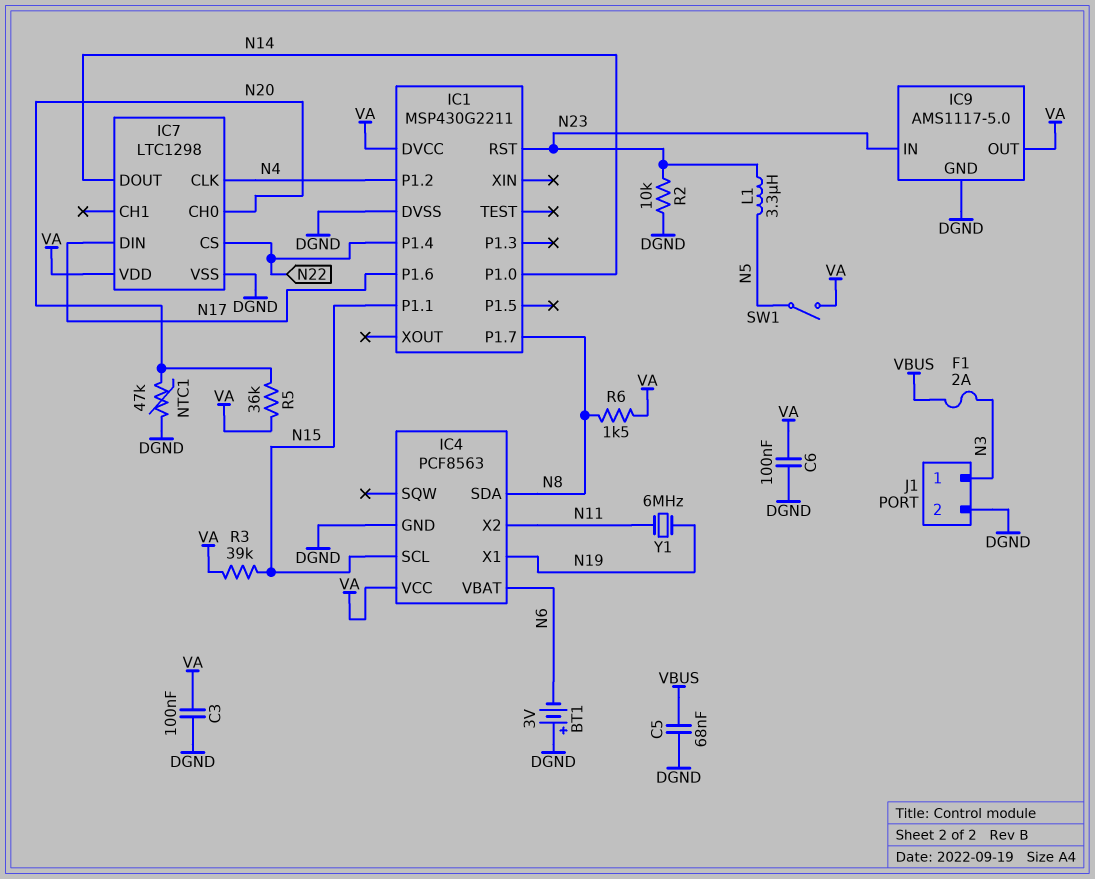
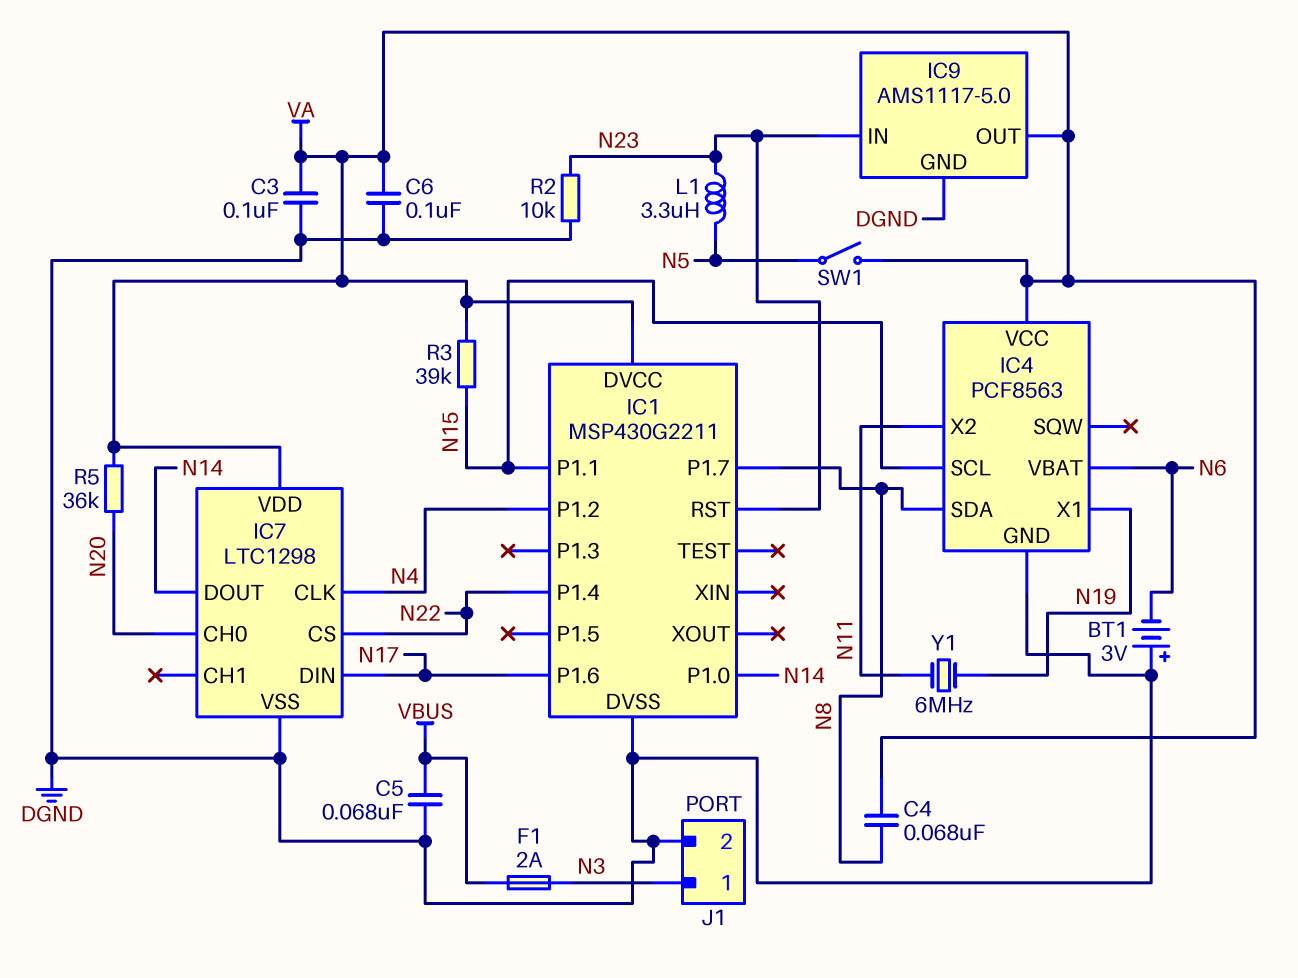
C4: none -> 68nF (N8, VA)
NTC1: 47k (DGND, N20) -> none
R6: 1.5k (N8, VA) -> none

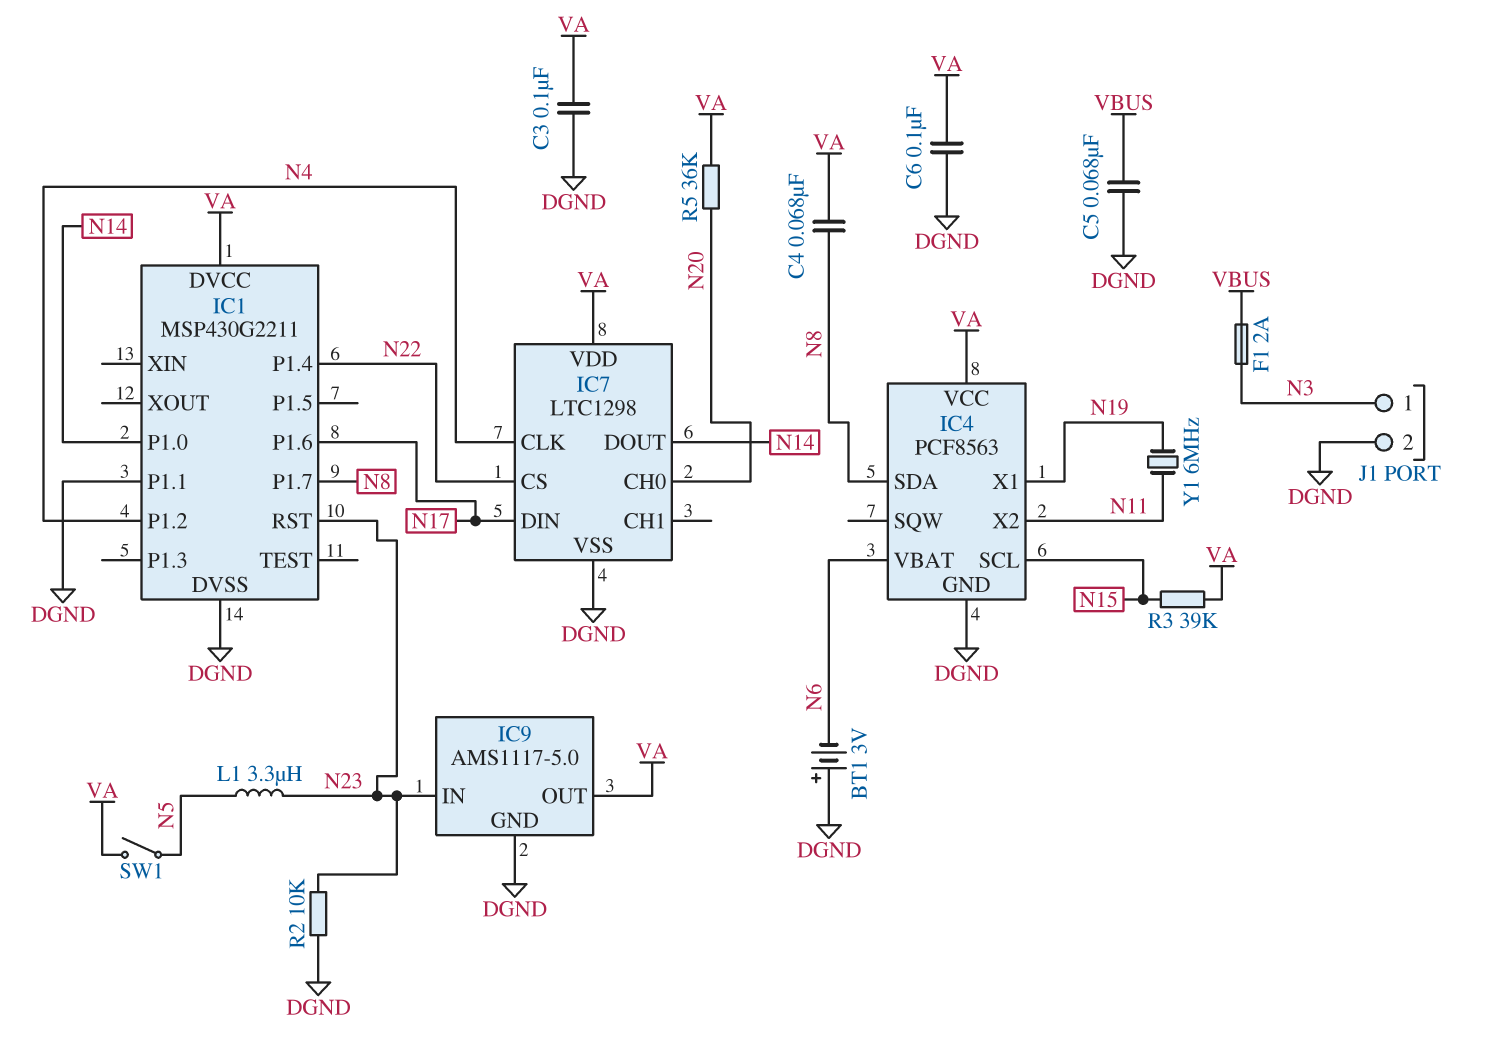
IC1 pin P1.1: N15 -> DGND

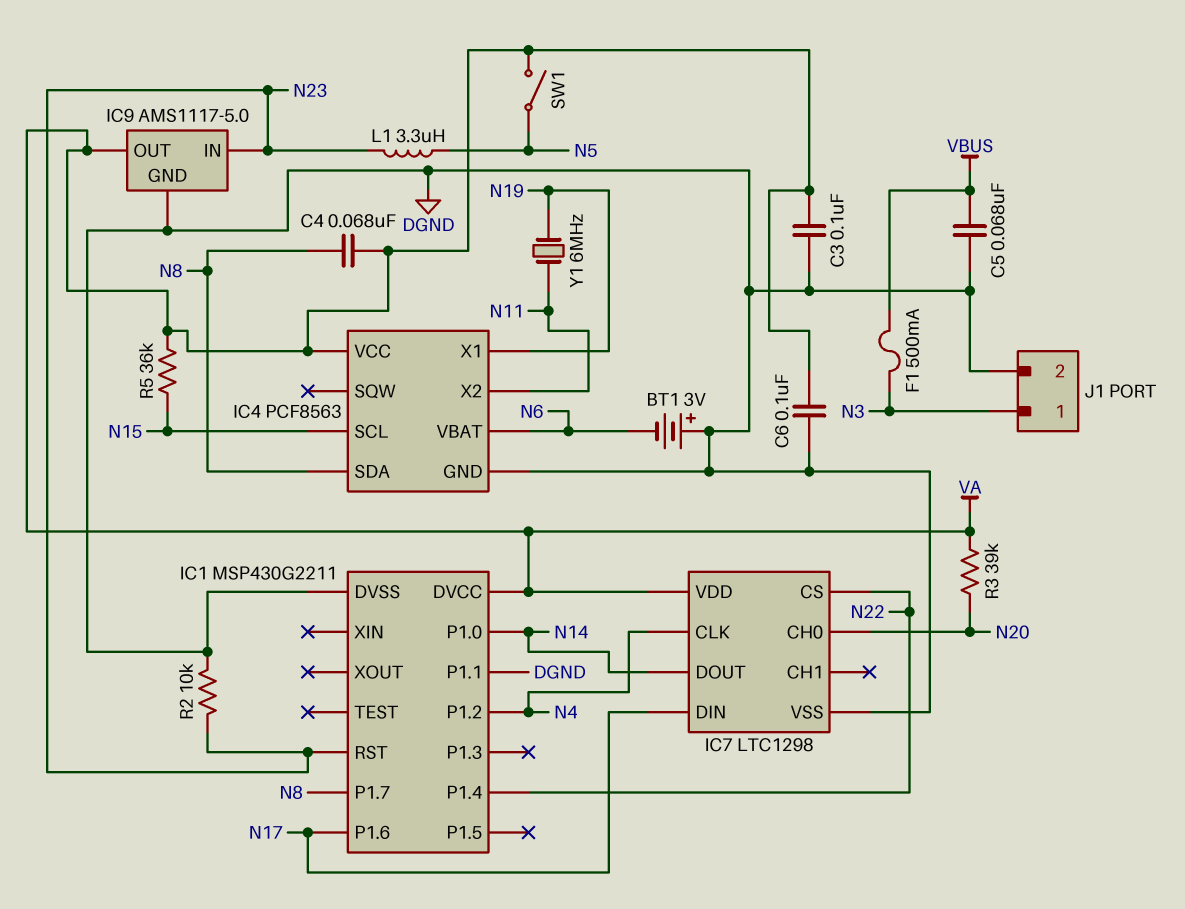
F1: 2A (N3, VBUS) -> 500mA (N3, VBUS)
R3: 39k (N15, VA) -> 39k (N20, VA)
R5: 36k (N20, VA) -> 36k (N15, VA)

